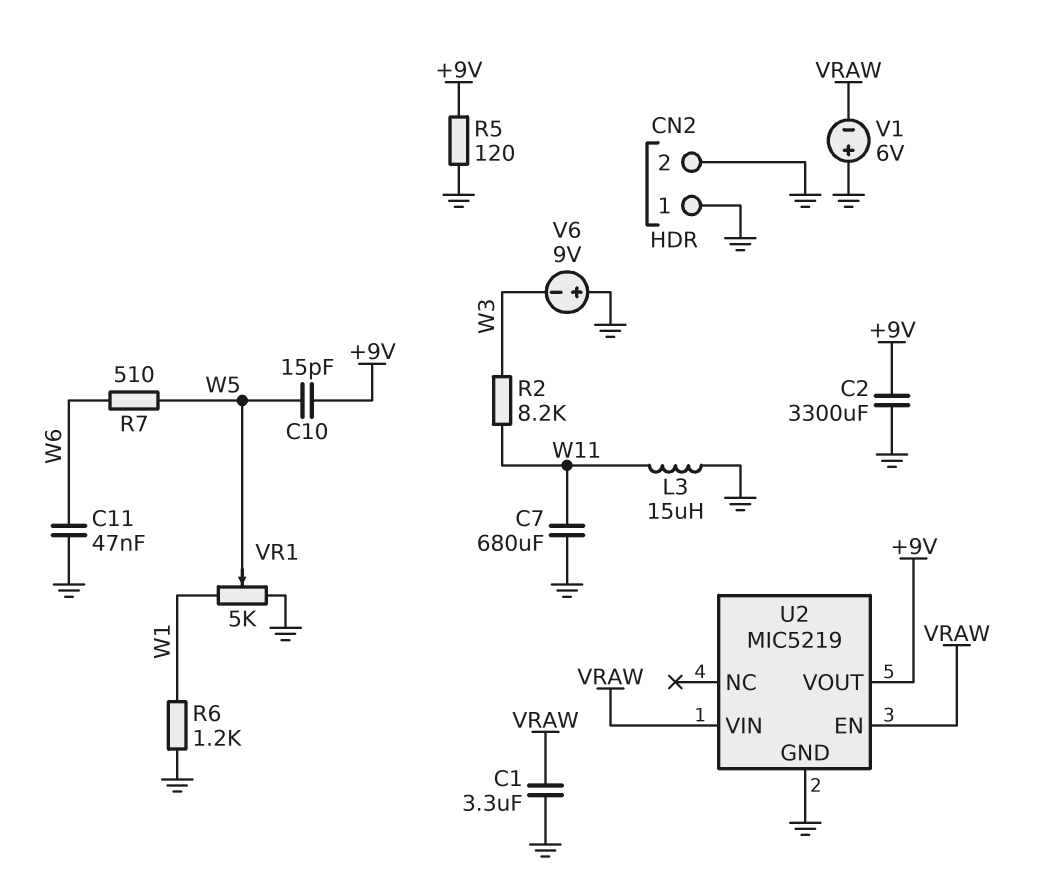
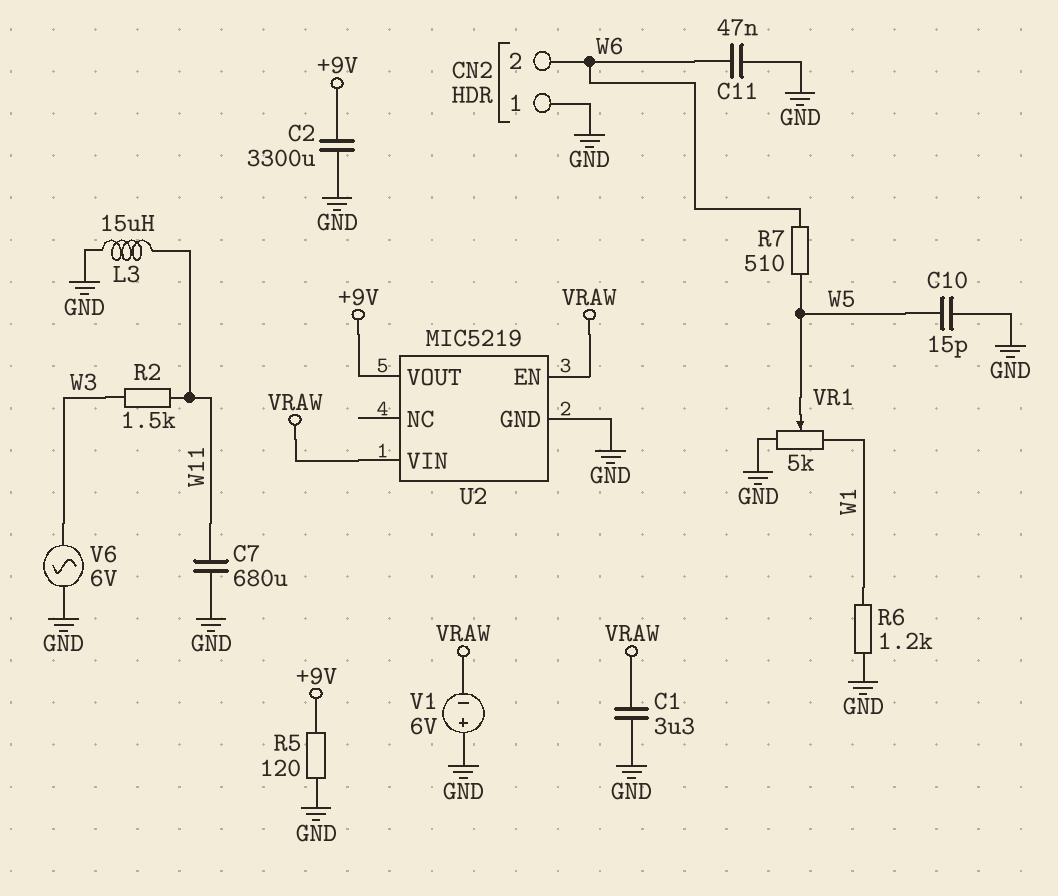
C10: 15pF (+9V, W5) -> 15pF (GND, W5)
CN2 pin 2: GND -> W6
R2: 8.2k (W3, W11) -> 1.5k (W3, W11)
V6: 9V (plus GND, minus W3) -> AC 6V (GND, W3)

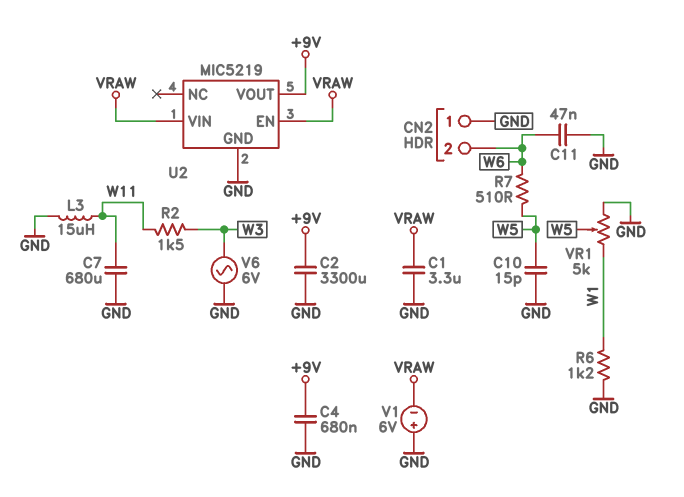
C4: none -> 680nF (+9V, GND)
R5: 120 (+9V, GND) -> none

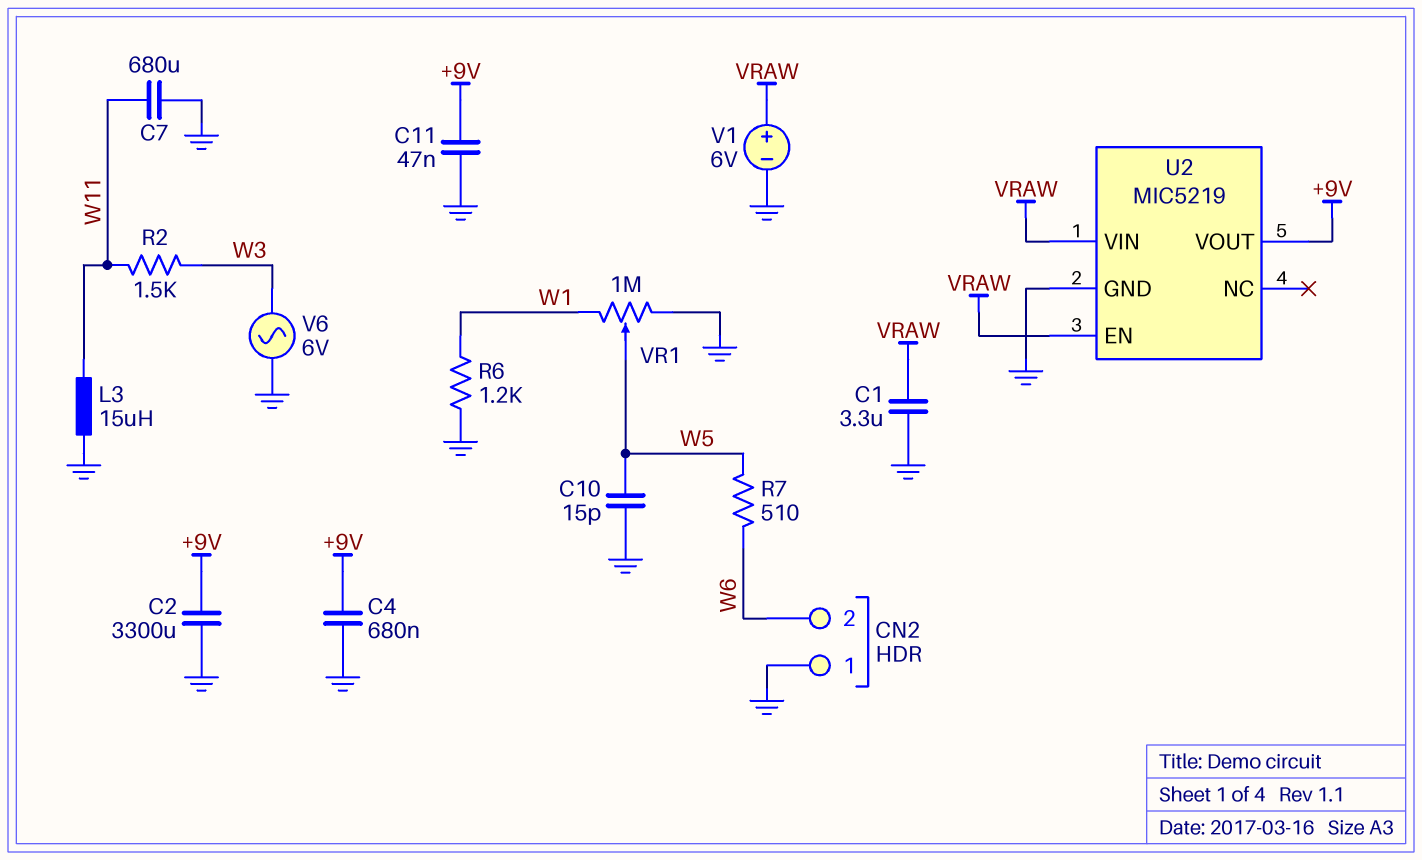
C11: 47nF (GND, W6) -> 47nF (+9V, GND)
V1: 6V (plus GND, minus VRAW) -> 6V (plus VRAW, minus GND)
VR1: 5k (GND, W1, wiper W5) -> 1M (GND, W1, wiper W5)

